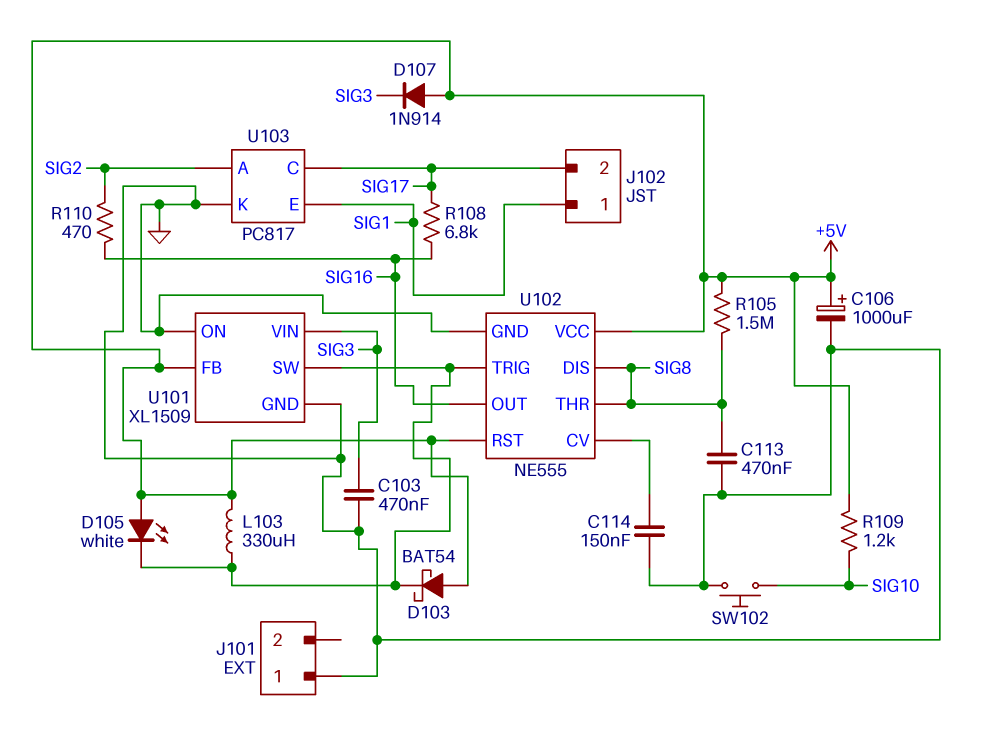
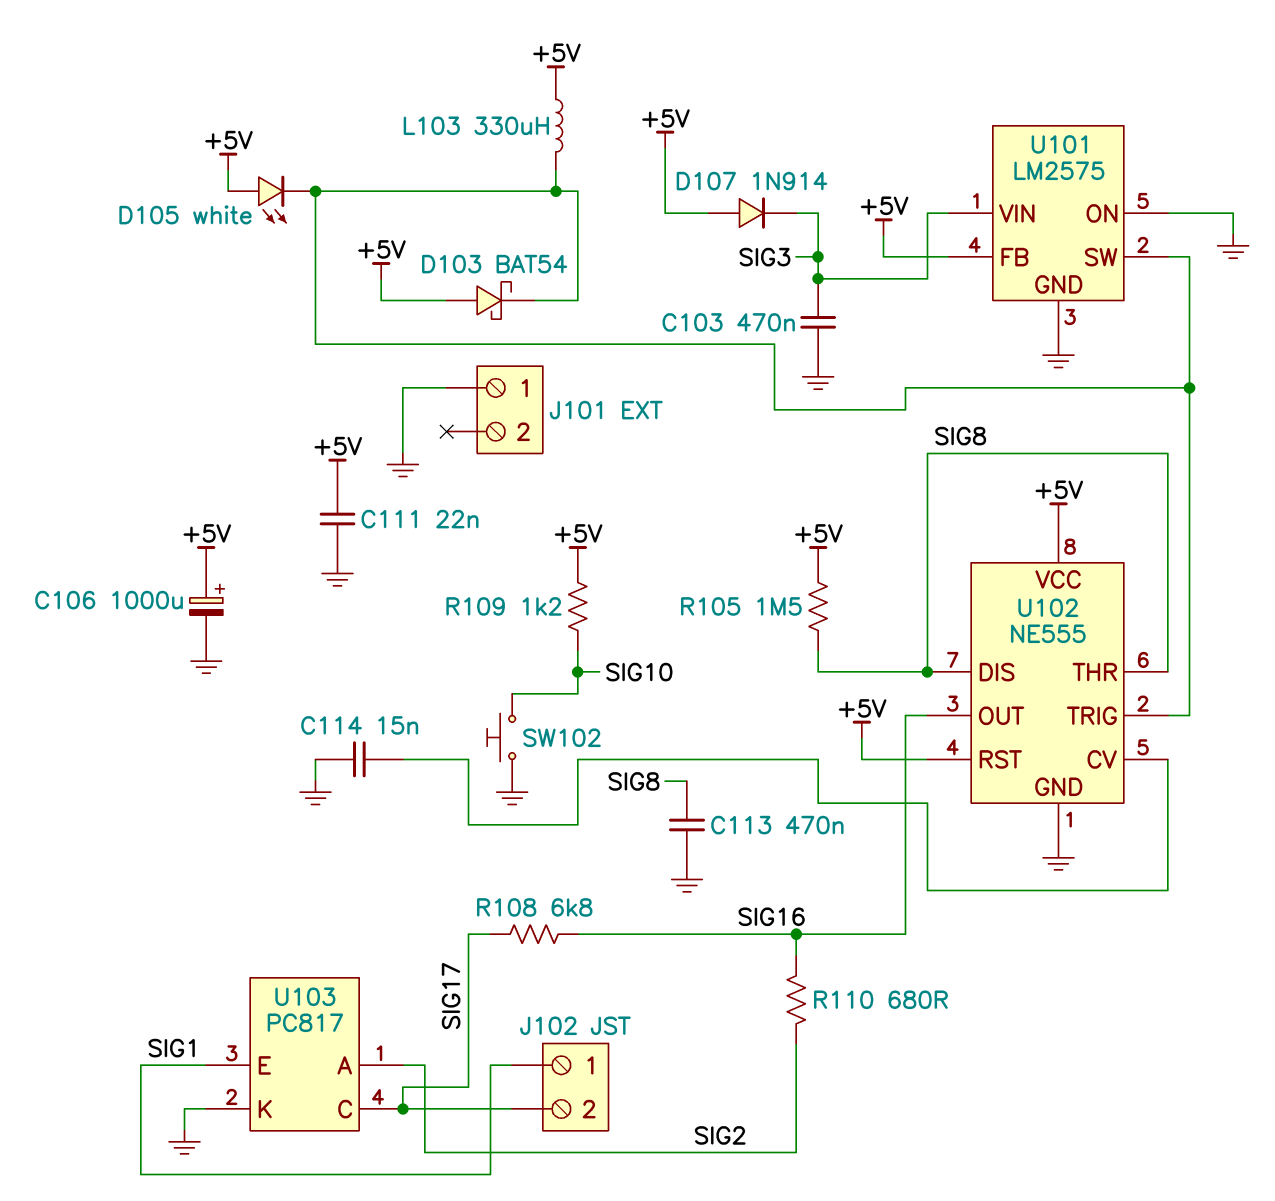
C111: none -> 22nF (+5V, GND)
C114: 150nF (GND, U102/CV) -> 15nF (GND, U102/CV)
R110: 470 (SIG2, SIG16) -> 680 (SIG2, SIG16)
U101: XL1509 -> LM2575

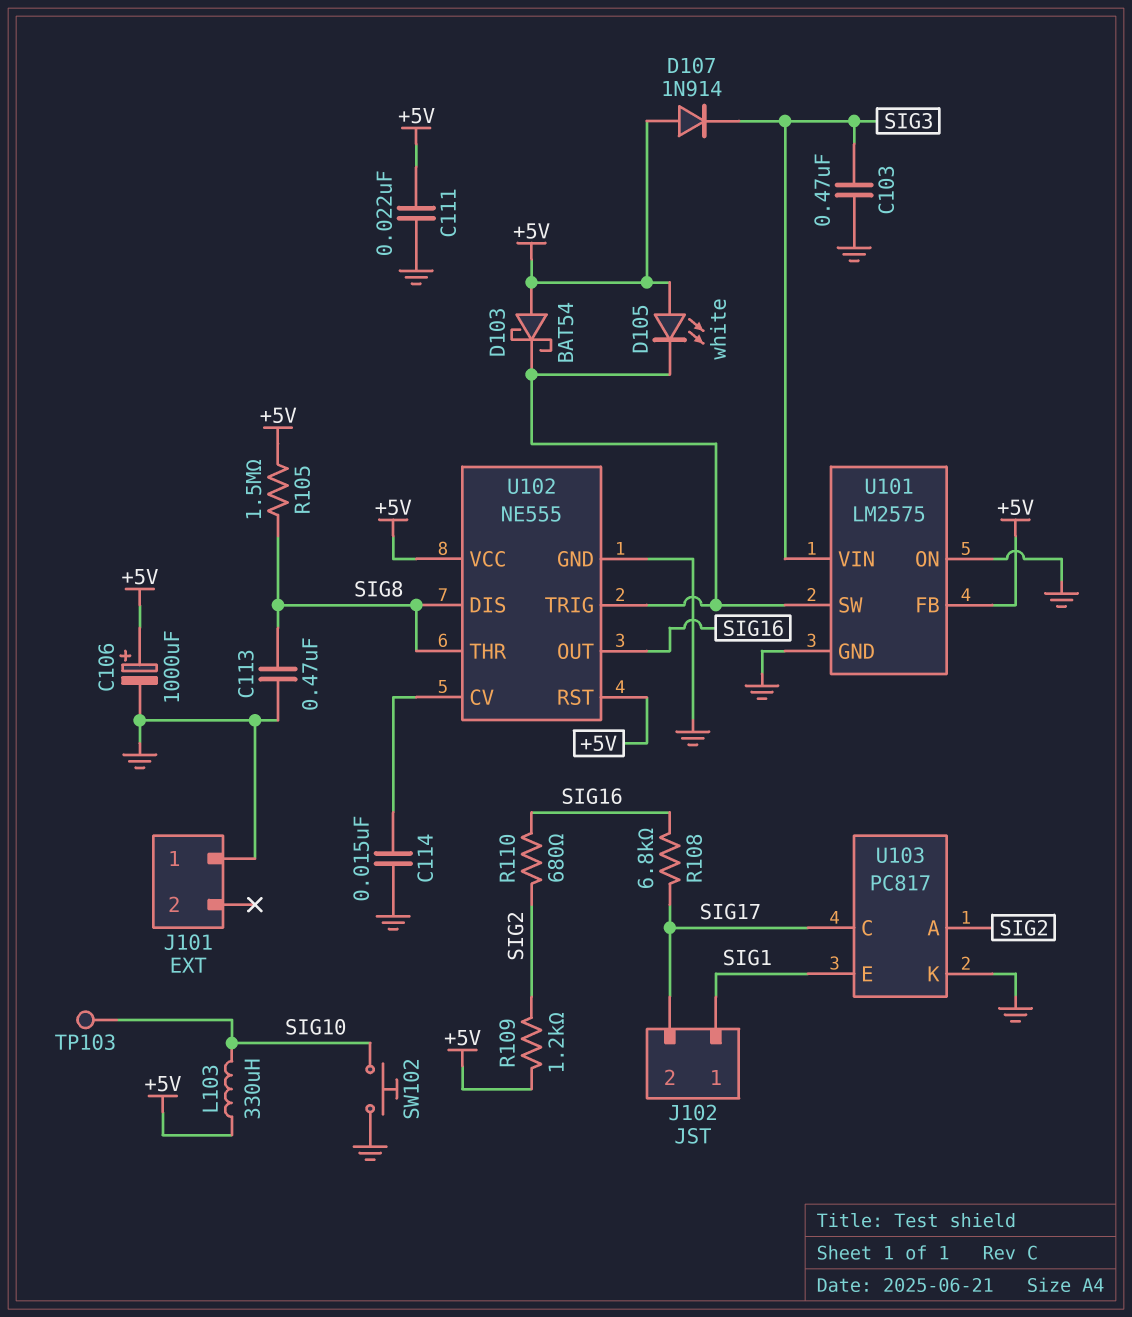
L103: 330uH (+5V, U101/SW) -> 330uH (+5V, SIG10)
R109: 1.2k (+5V, SIG10) -> 1.2k (+5V, SIG2)
TP103: none -> test point (SIG10)

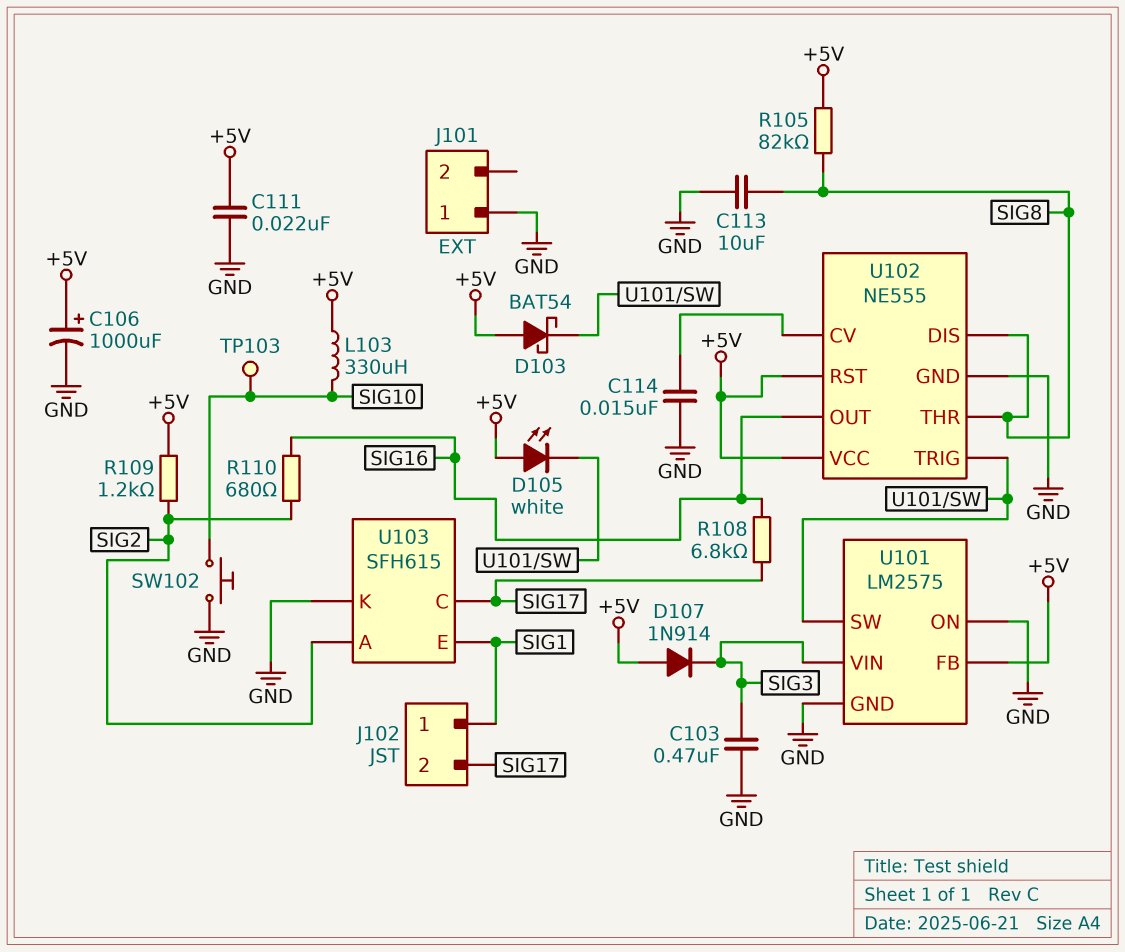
C113: 470nF (GND, SIG8) -> 10uF (GND, SIG8)
R105: 1.5M (+5V, SIG8) -> 82k (+5V, SIG8)
U103: PC817 -> SFH615

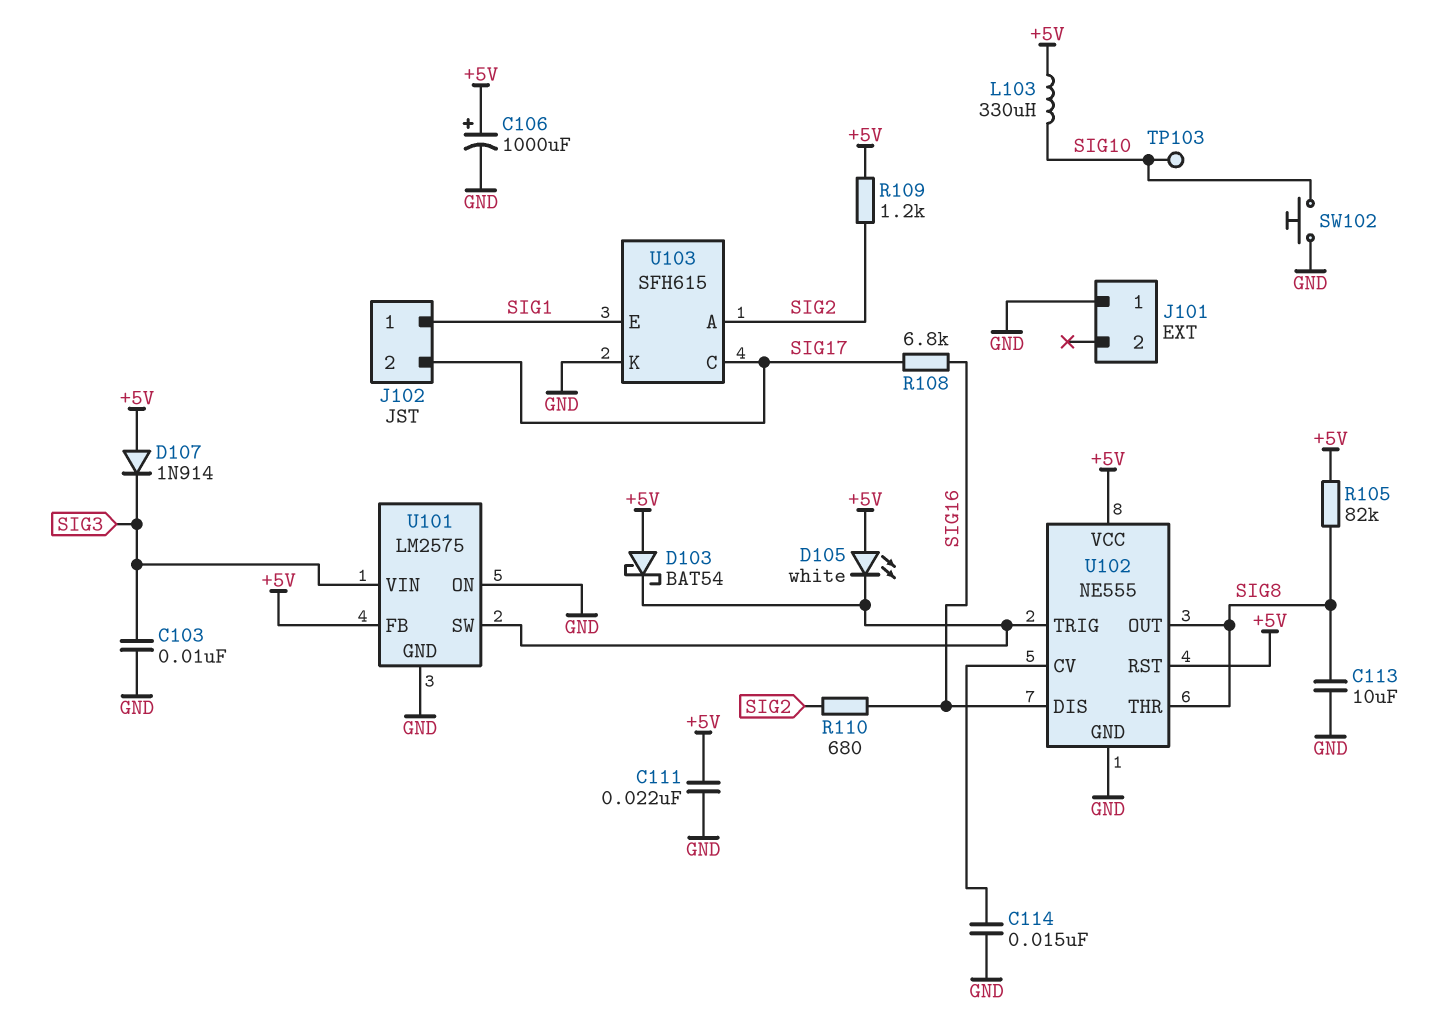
C103: 470nF (GND, SIG3) -> 10nF (GND, SIG3)
U102 pin DIS: SIG8 -> SIG16
U102 pin OUT: SIG16 -> SIG8

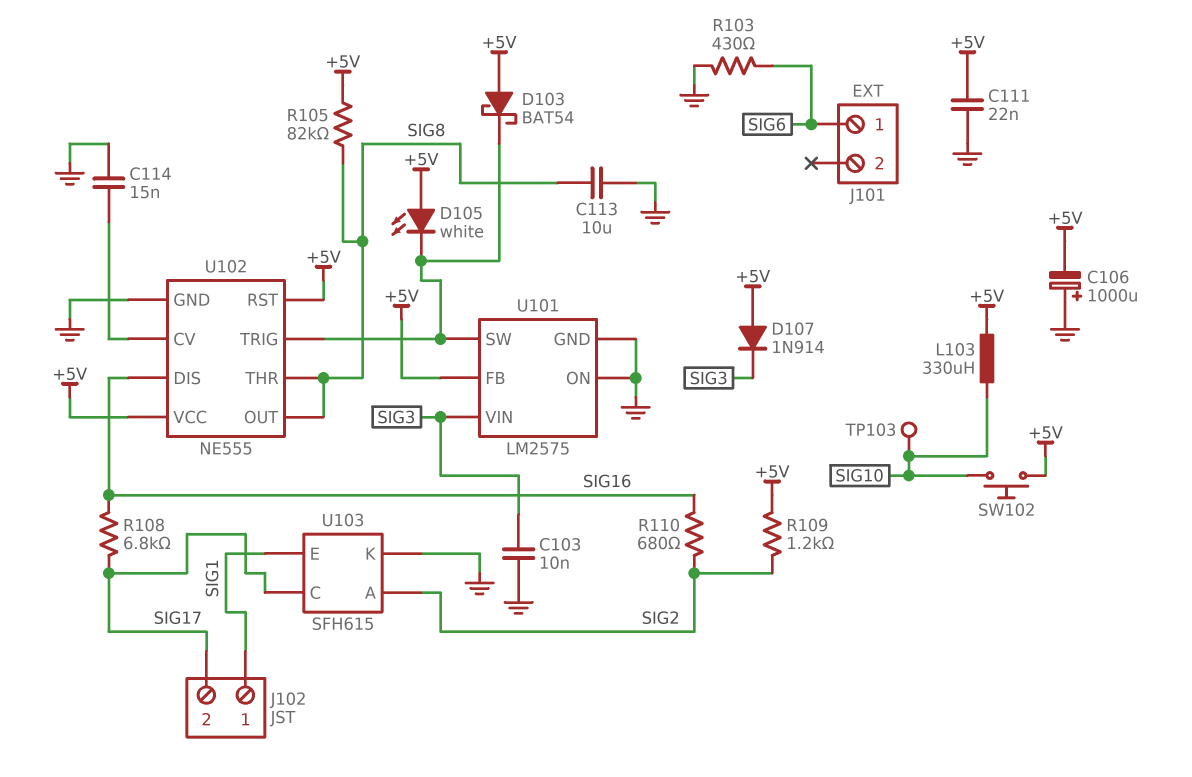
C106: 1000uF (plus +5V, minus GND) -> 1000uF (plus GND, minus +5V)
J101 pin 1: GND -> SIG6
R103: none -> 430 (GND, SIG6)
SW102: button (GND, SIG10) -> button (+5V, SIG10)

